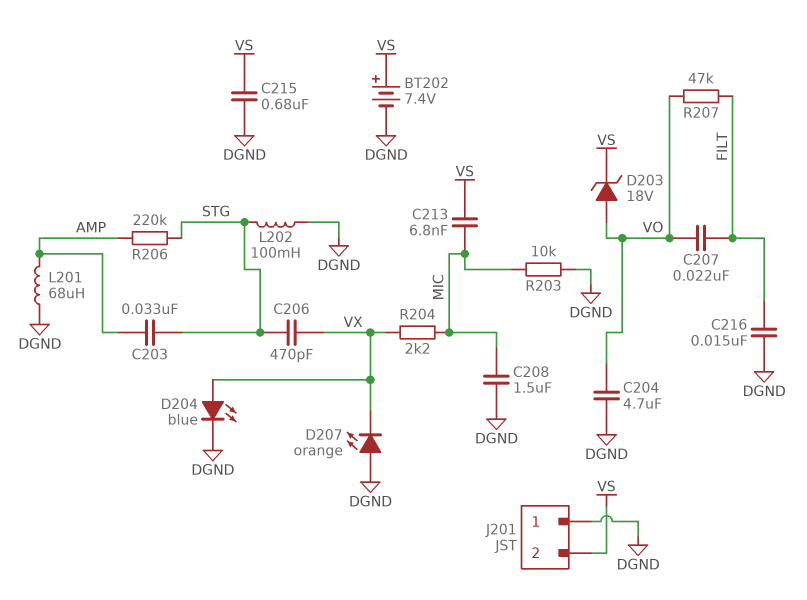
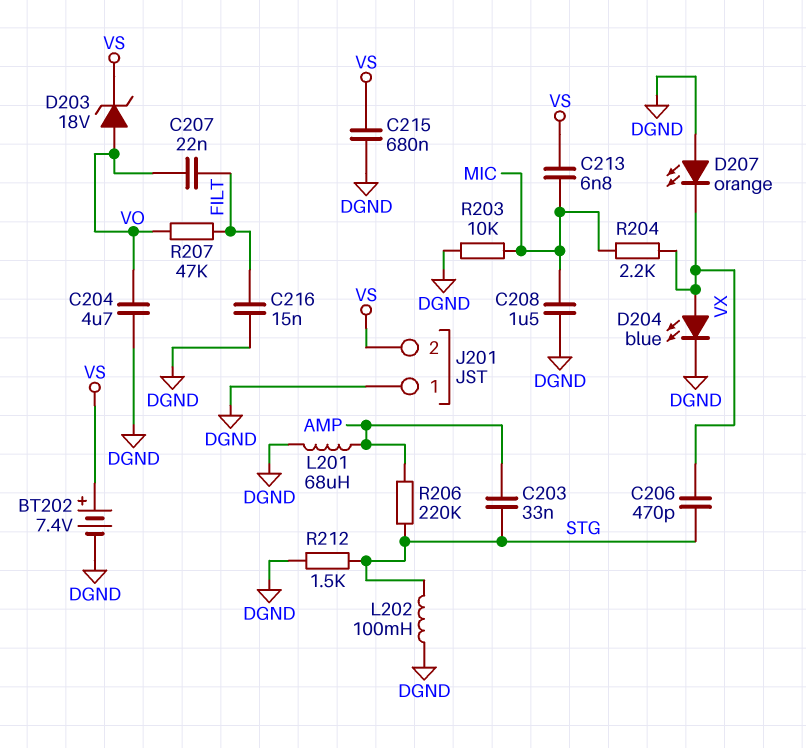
R212: none -> 1.5k (DGND, STG)

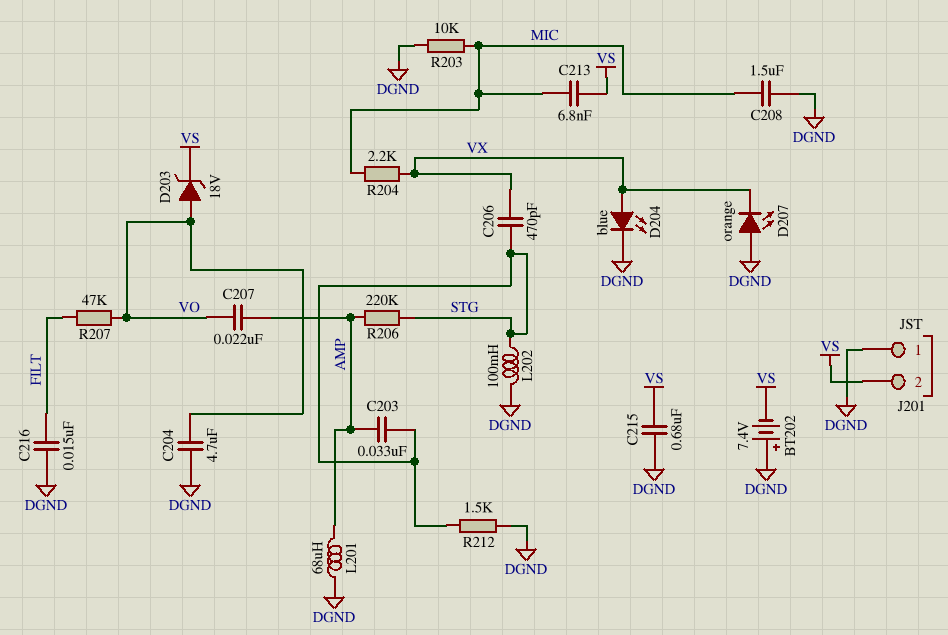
BT202: 7.4V (plus VS, minus DGND) -> 7.4V (plus DGND, minus VS)
C207: 22nF (FILT, VO) -> 22nF (AMP, VO)

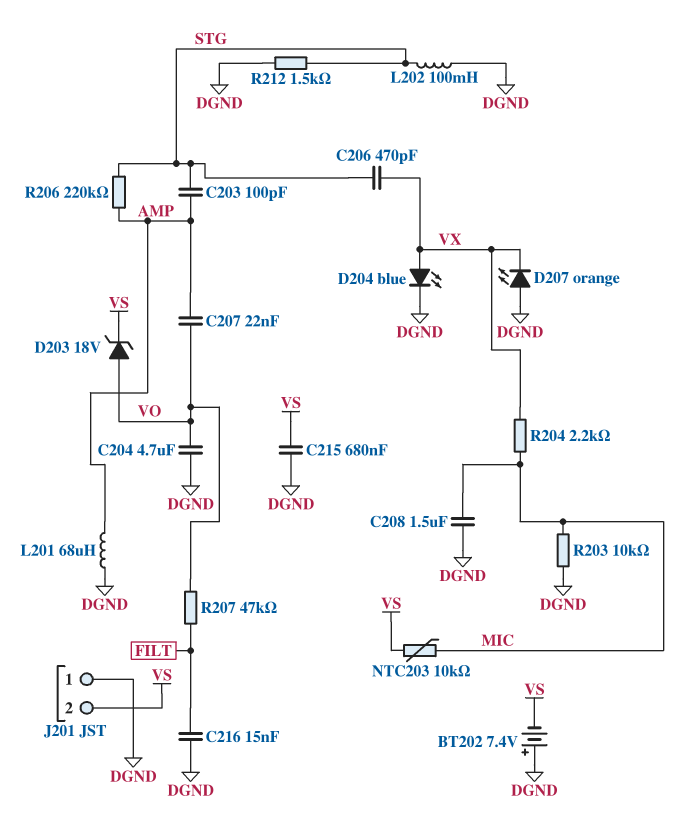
C203: 33nF (AMP, STG) -> 100pF (AMP, STG)
C213: 6.8nF (MIC, VS) -> none
NTC203: none -> 10k (MIC, VS)

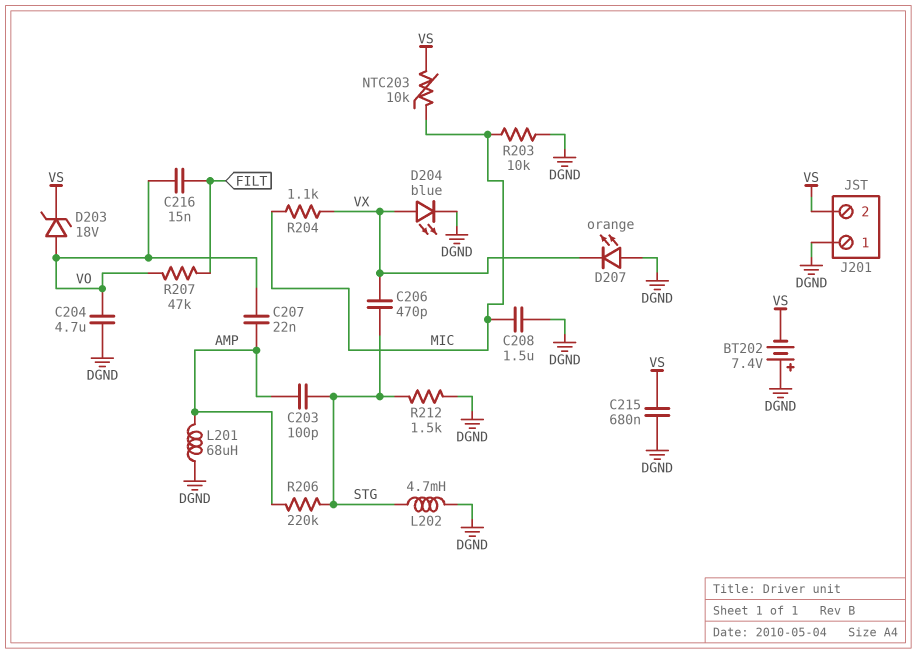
C216: 15nF (DGND, FILT) -> 15nF (FILT, VO)
L202: 100mH (DGND, STG) -> 4.7mH (DGND, STG)
R204: 2.2k (MIC, VX) -> 1.1k (MIC, VX)

